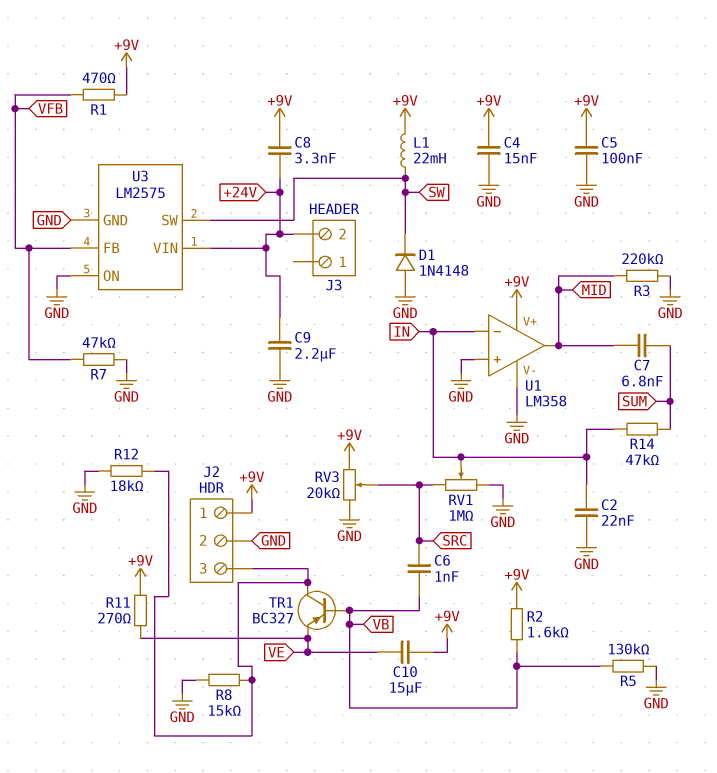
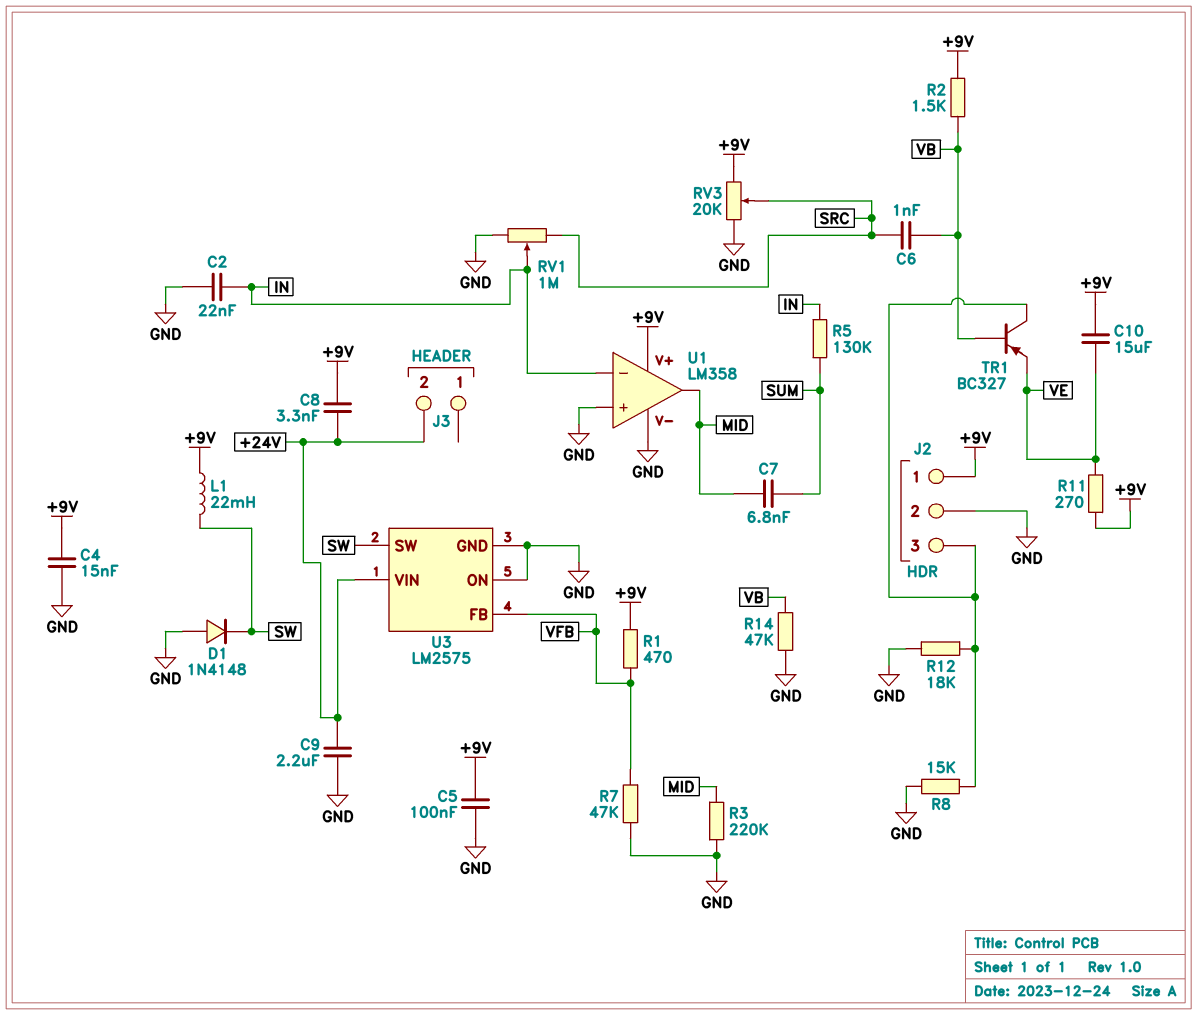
R2: 1.6k (+9V, VB) -> 1.5k (+9V, VB)
R5: 130k (GND, VB) -> 130k (IN, SUM)
R14: 47k (IN, SUM) -> 47k (GND, VB)

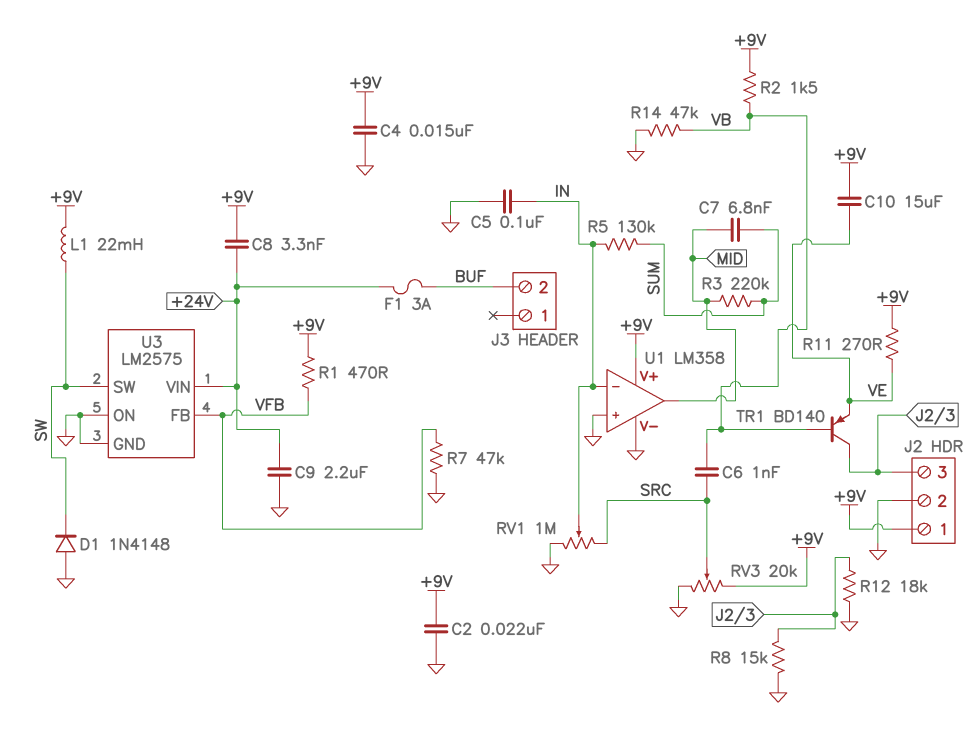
C2: 22nF (GND, IN) -> 22nF (+9V, GND)
C5: 100nF (+9V, GND) -> 100nF (GND, IN)
F1: none -> 3A (+24V, BUF)
J3 pin 2: +24V -> BUF
R3: 220k (GND, MID) -> 220k (MID, SUM)
TR1: PNP BC327 (B VB, C J2/3, E VE) -> PNP BD140 (B VB, C J2/3, E VE)

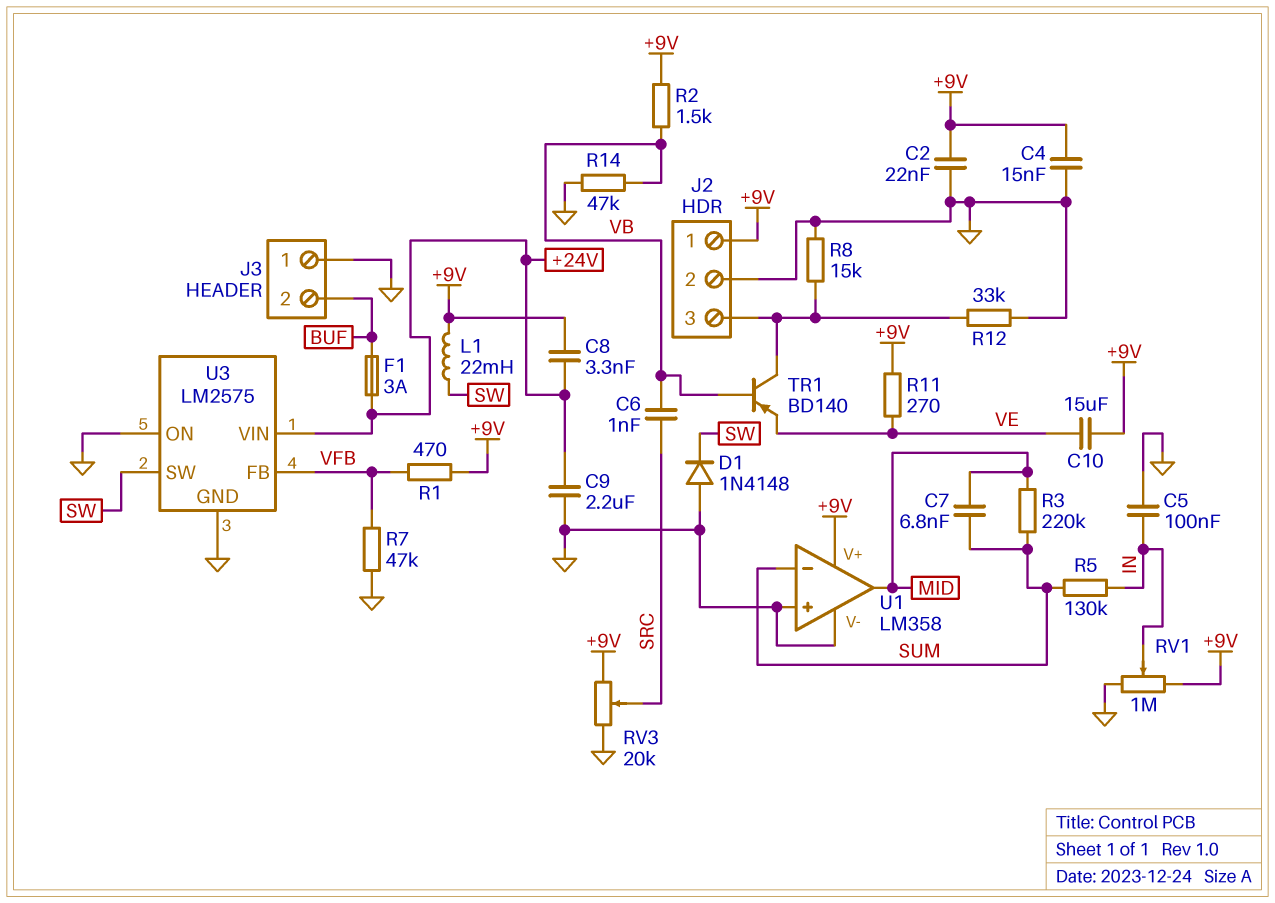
J3 pin 1: none -> GND
R12: 18k (GND, J2/3) -> 33k (GND, J2/3)
RV1: 1M (GND, SRC, wiper IN) -> 1M (+9V, GND, wiper IN)
U1 pin in-: IN -> SUM

